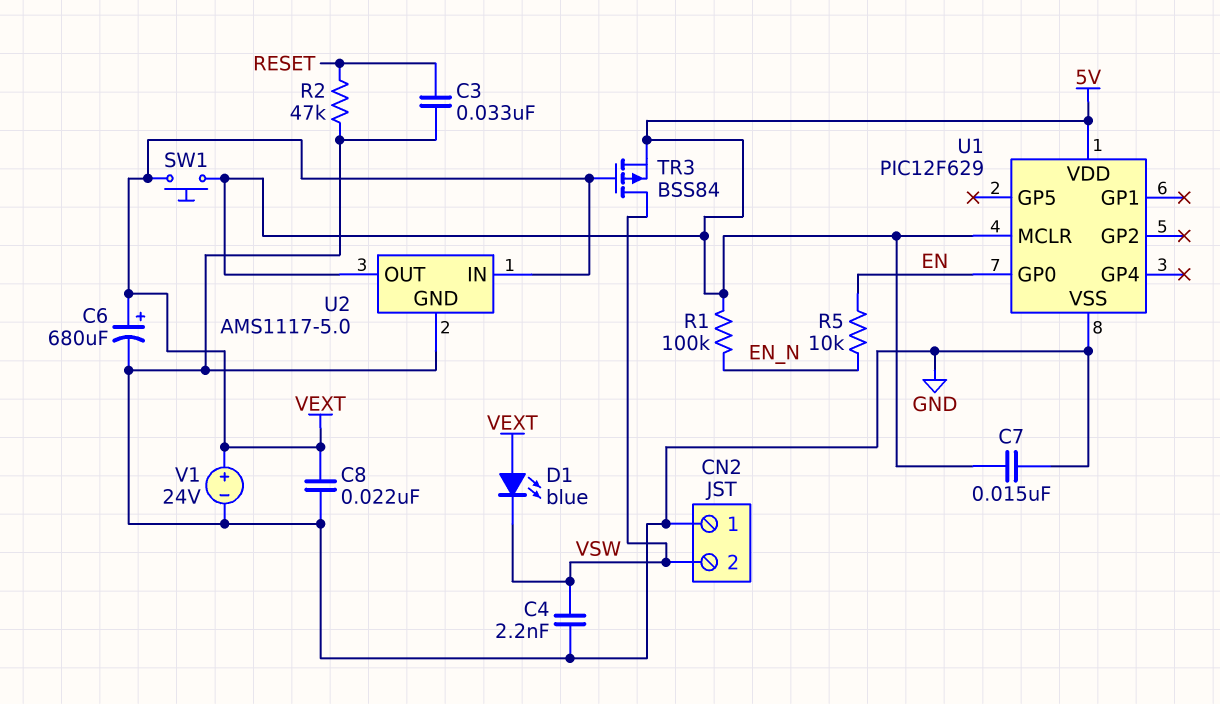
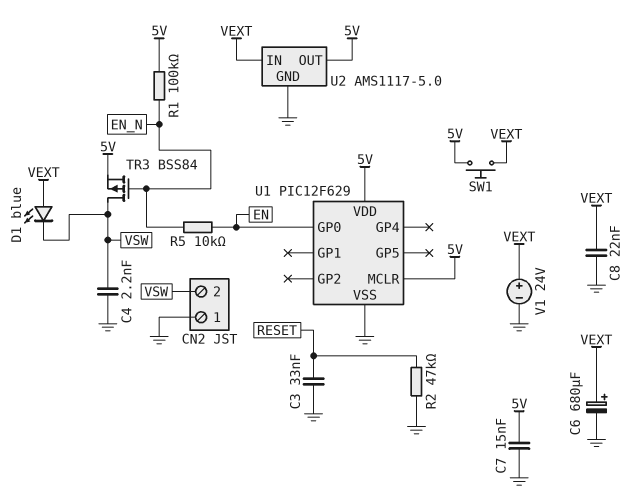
TR3: PMOS BSS84 (G VEXT, D VSW, S 5V) -> PMOS BSS84 (G EN_N, D VSW, S 5V)

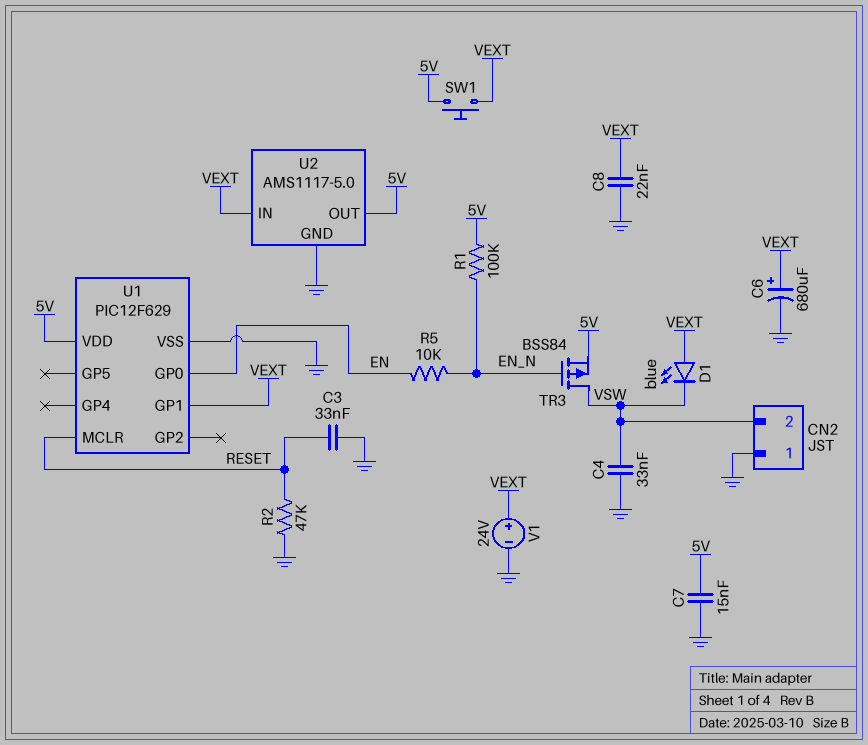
C4: 2.2nF (GND, VSW) -> 33nF (GND, VSW)
U1 pin GP1: none -> VEXT
U1 pin MCLR: 5V -> RESET

